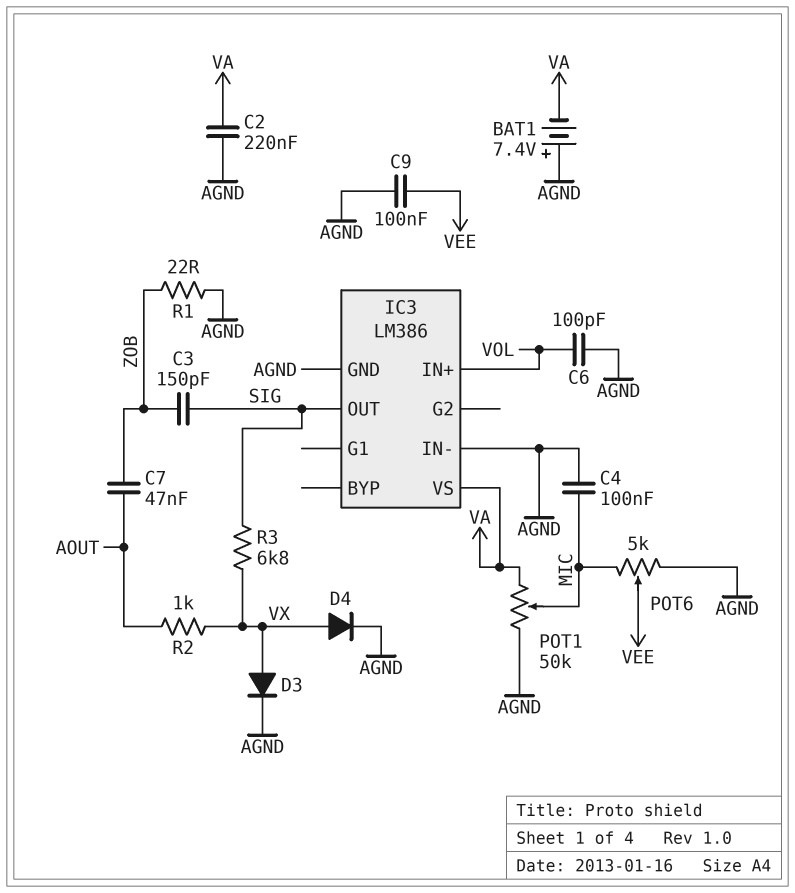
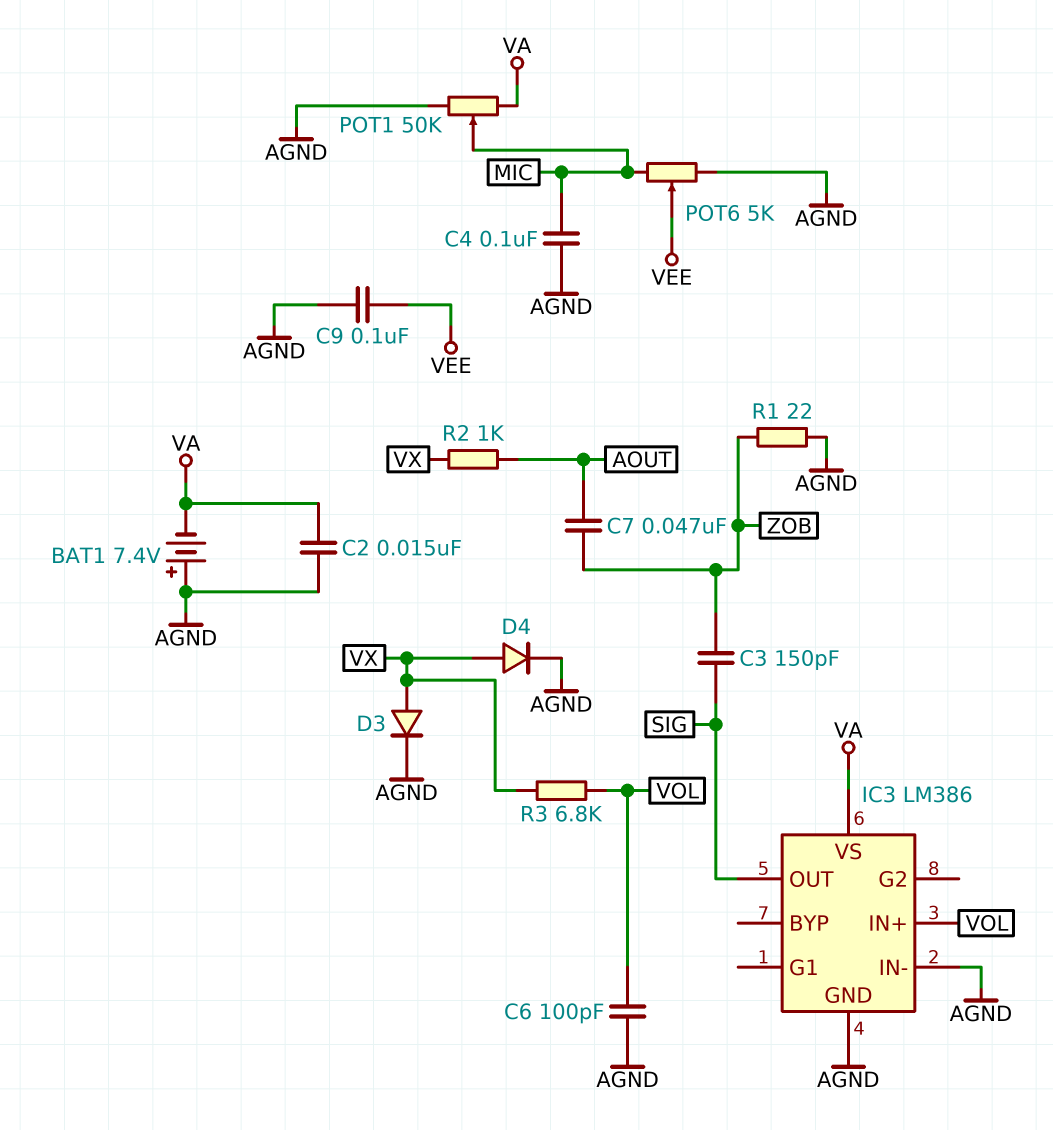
C2: 220nF (AGND, VA) -> 15nF (AGND, VA)
R3: 6.8k (SIG, VX) -> 6.8k (VOL, VX)

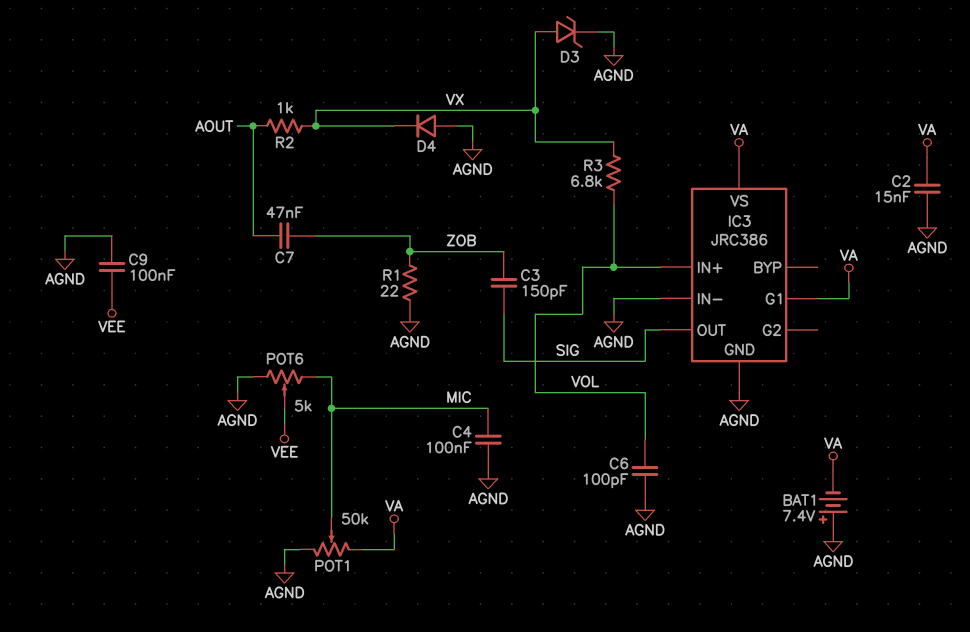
D3: diode (A VX, K AGND) -> zener (A VX, K AGND)
D4: diode (A VX, K AGND) -> diode (A AGND, K VX)
IC3: LM386 -> JRC386
IC3 pin G1: none -> VA

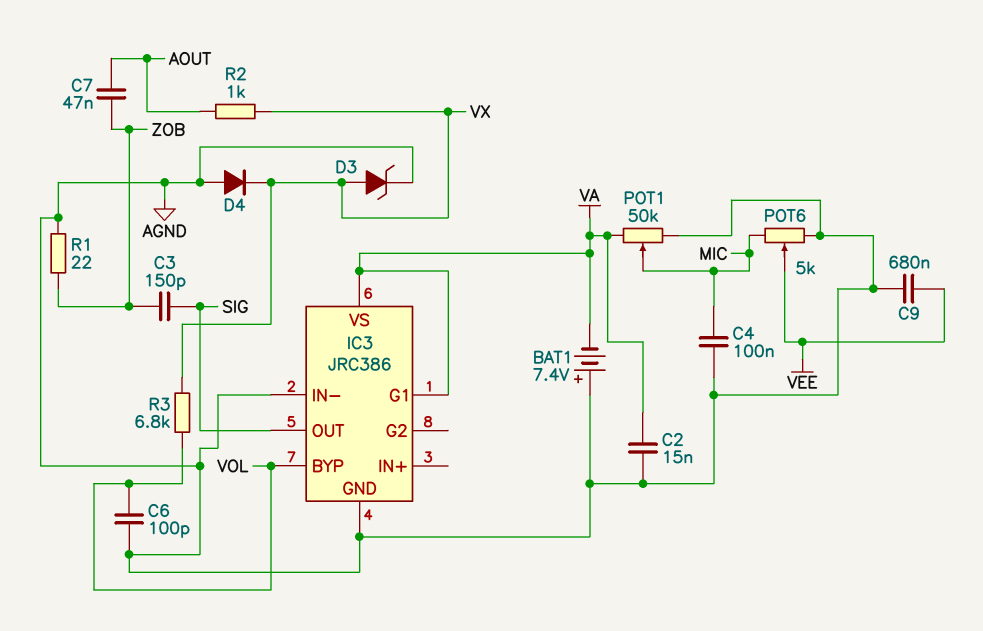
C9: 100nF (AGND, VEE) -> 680nF (AGND, VEE)
IC3 pin BYP: none -> VOL
IC3 pin IN+: VOL -> none

